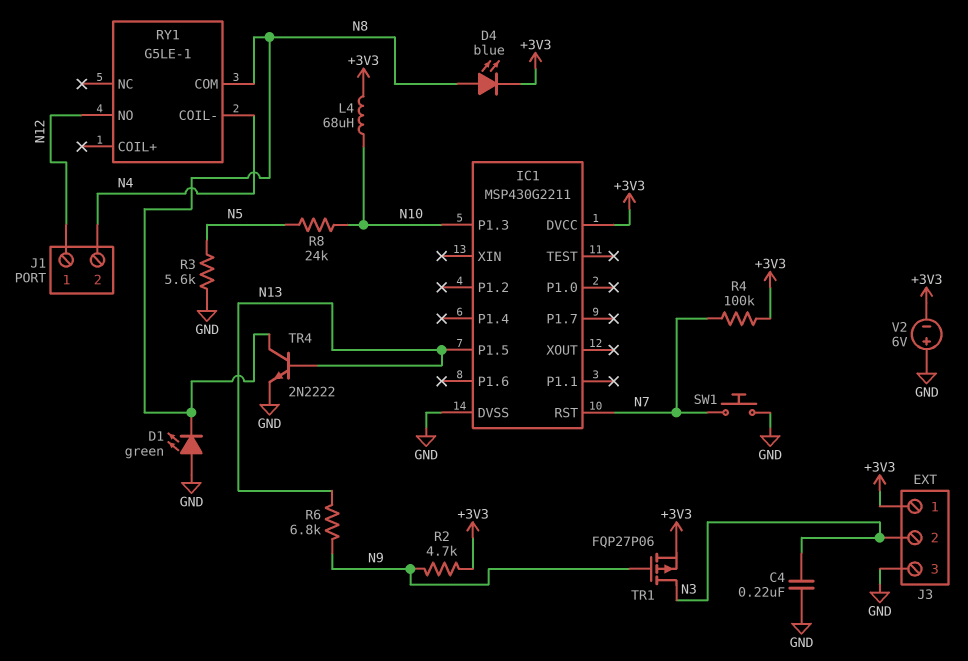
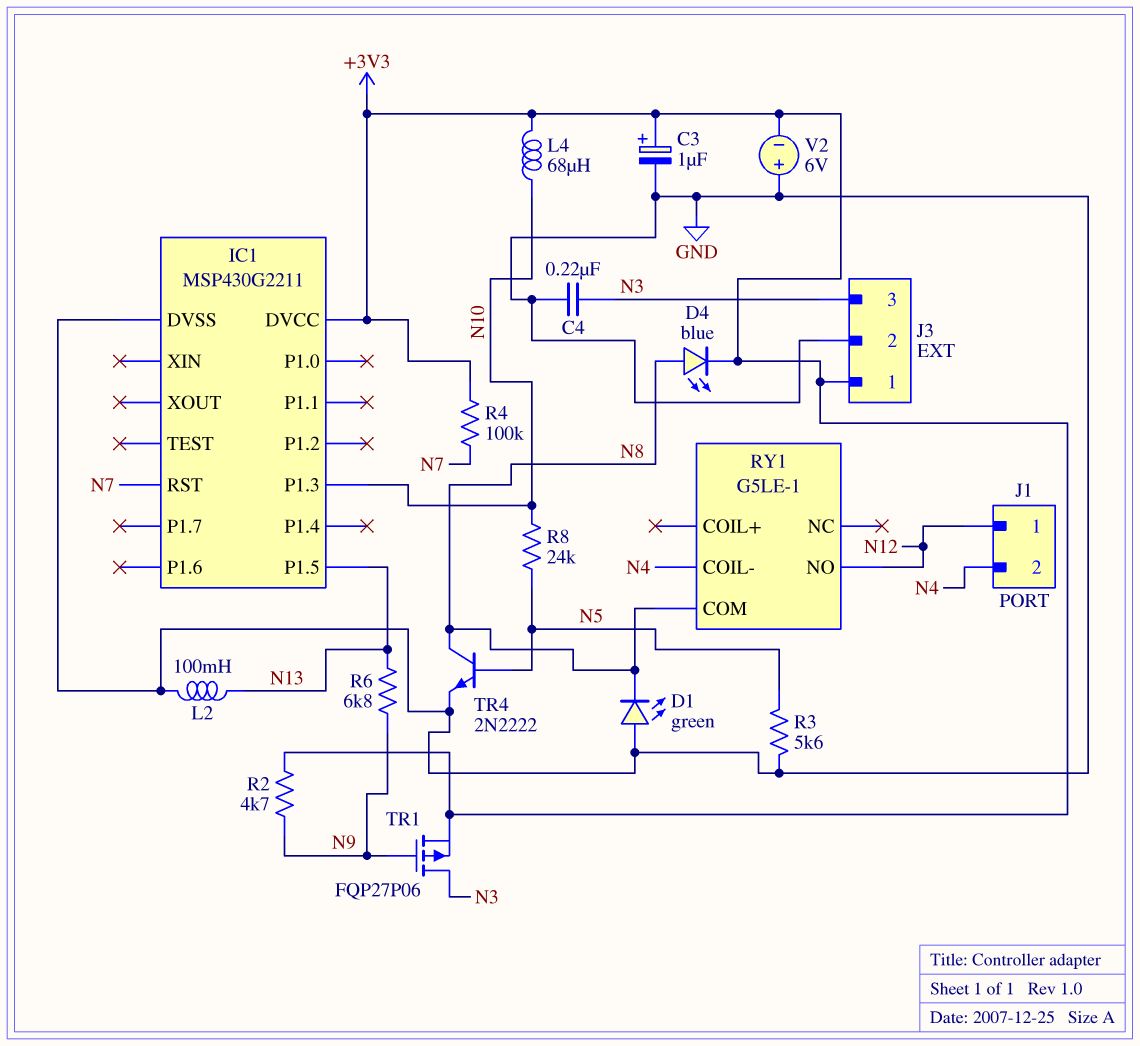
C3: none -> 1uF (plus +3V3, minus GND)
J3 pin 2: N3 -> GND
J3 pin 3: GND -> N3
L2: none -> 100mH (GND, N13)
SW1: button (GND, N7) -> none
TR4: NPN 2N2222 (B N13, C N8, E GND) -> NPN 2N2222 (B N5, C N8, E GND)

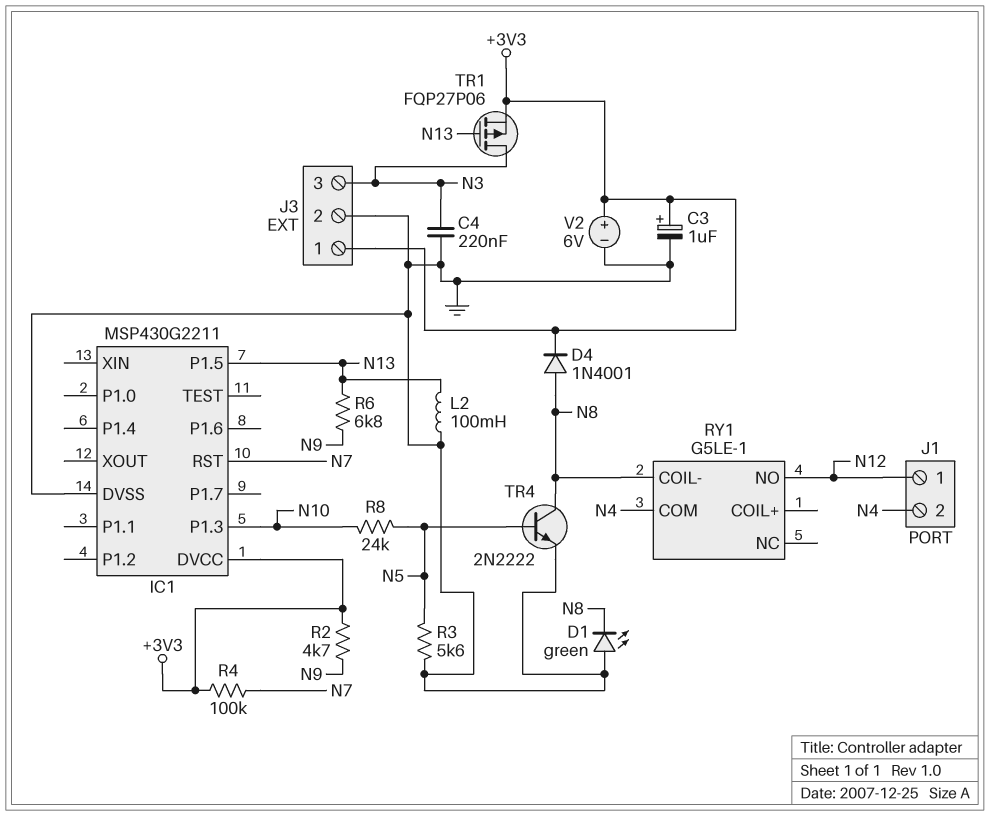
D4: LED blue (A N8, K +3V3) -> diode 1N4001 (A N8, K +3V3)
L4: 68uH (+3V3, N10) -> none
RY1 pin COIL-: N4 -> N8
RY1 pin COM: N8 -> N4
TR1: PMOS FQP27P06 (G N9, D N3, S +3V3) -> PMOS FQP27P06 (G N13, D N3, S +3V3)
V2: 6V (plus GND, minus +3V3) -> 6V (plus +3V3, minus GND)

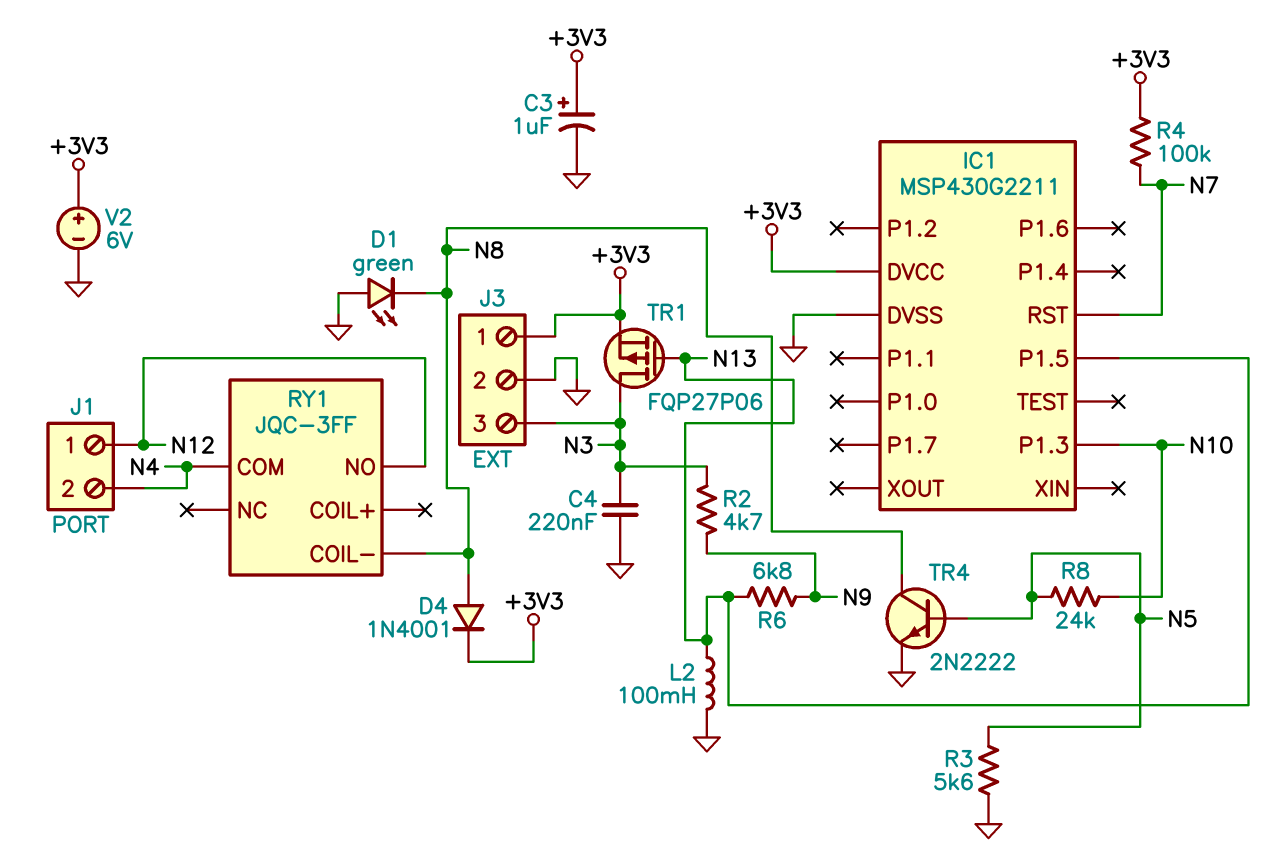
R2: 4.7k (+3V3, N9) -> 4.7k (N3, N9)
RY1: G5LE-1 -> JQC-3FF

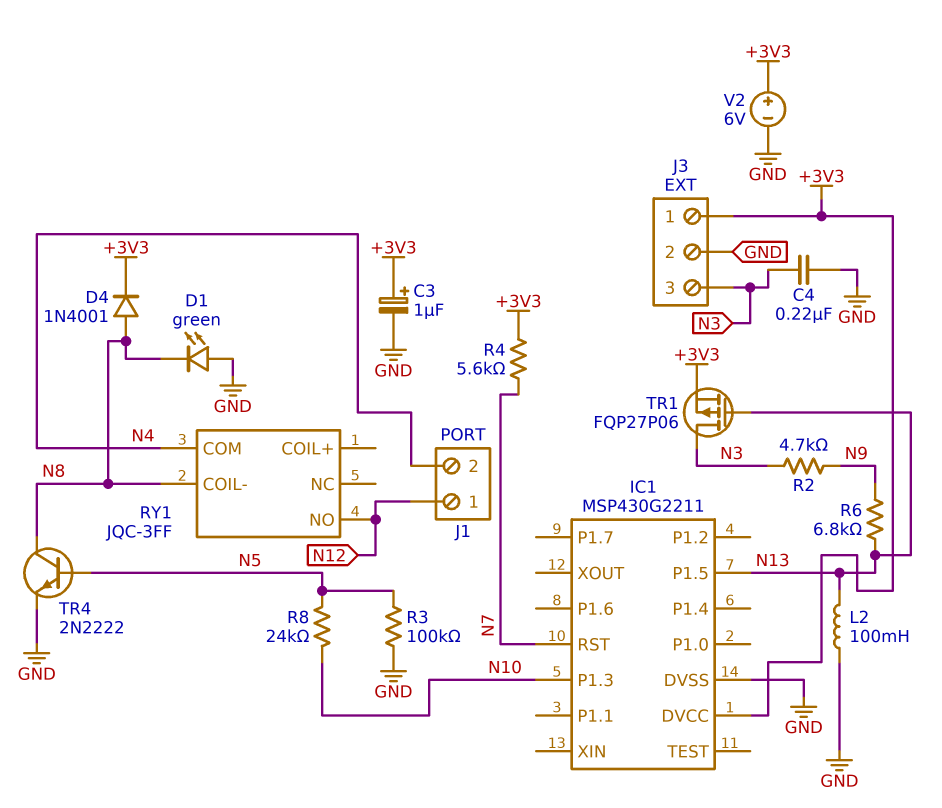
R3: 5.6k (GND, N5) -> 100k (GND, N5)
R4: 100k (+3V3, N7) -> 5.6k (+3V3, N7)

